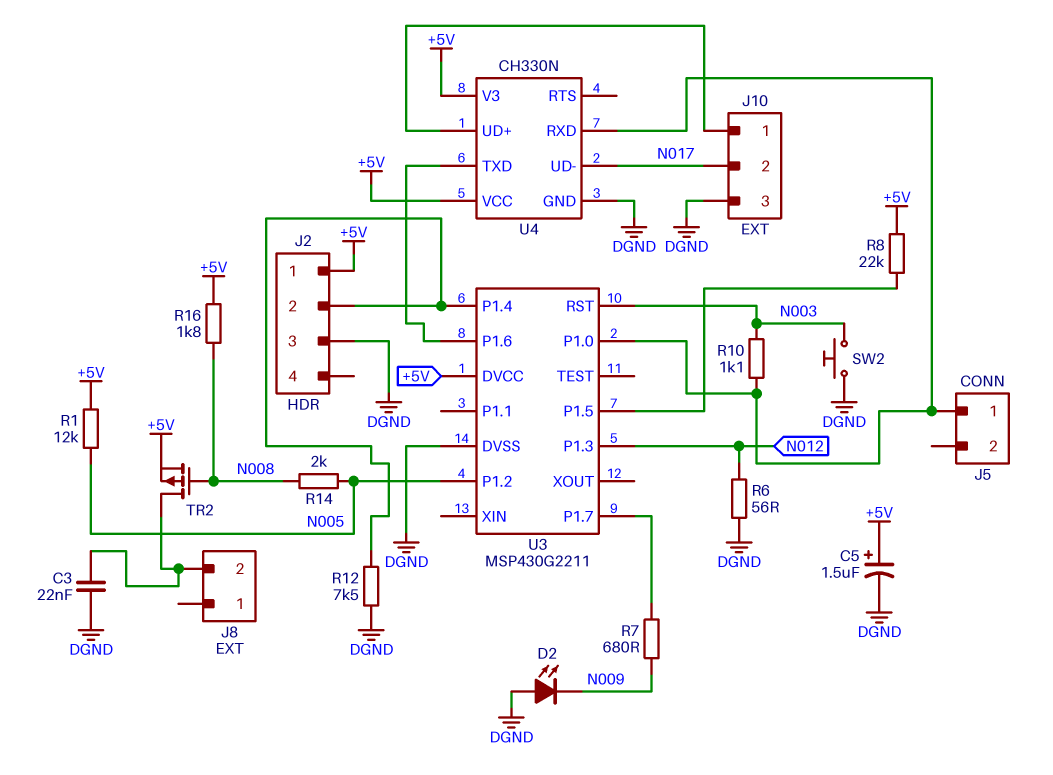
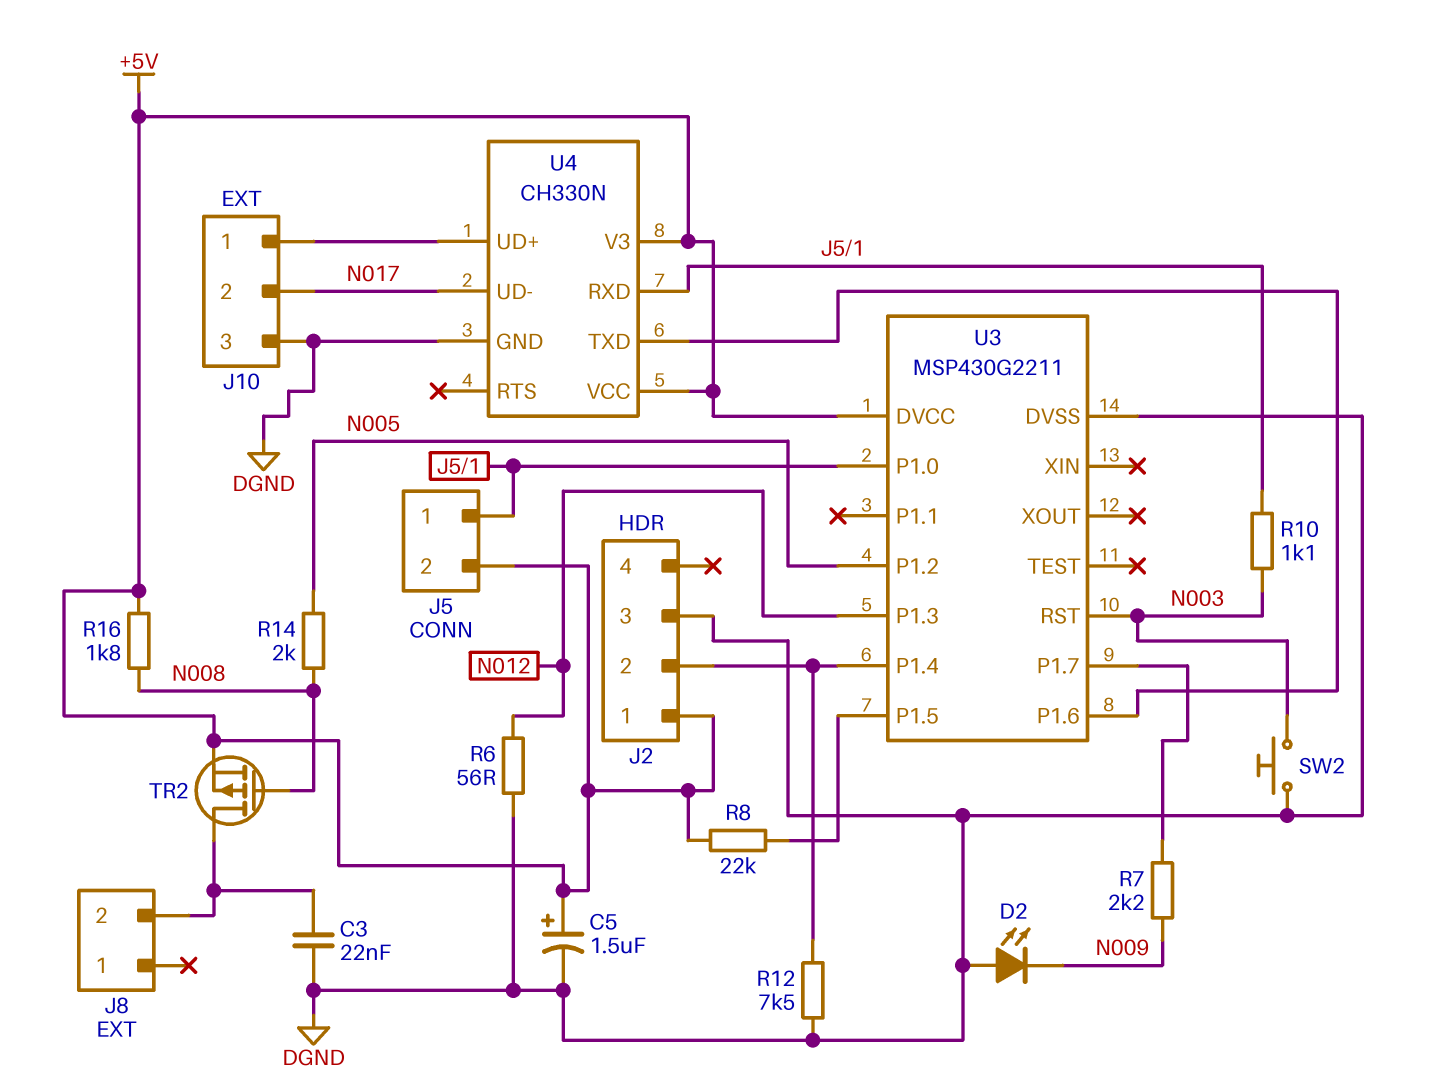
J5 pin 2: none -> +5V
R1: 12k (+5V, N005) -> none
R7: 680 (N009, U3/P1.7) -> 2.2k (N009, U3/P1.7)

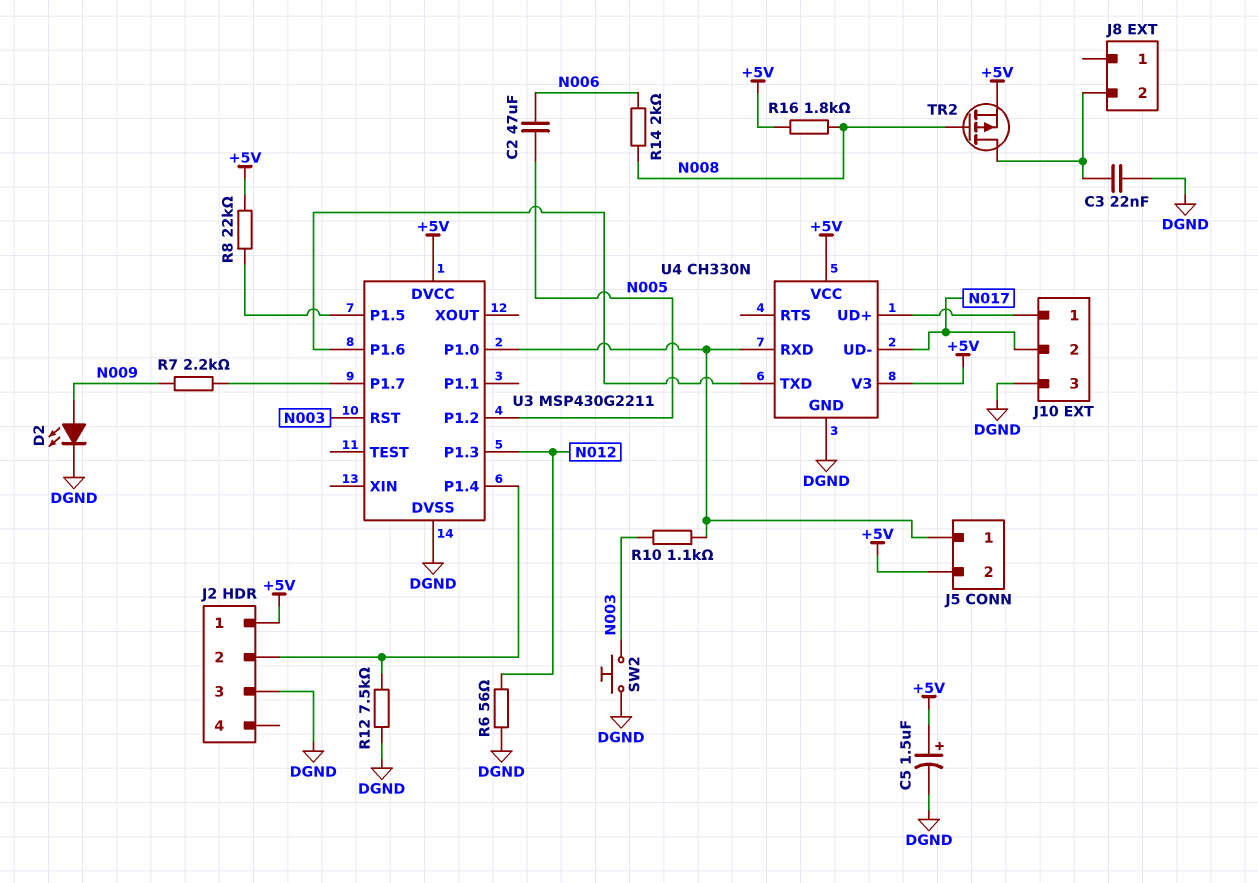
C2: none -> 47uF (N005, N006)
D2: LED (A DGND, K N009) -> LED (A N009, K DGND)
R14: 2k (N005, N008) -> 2k (N006, N008)

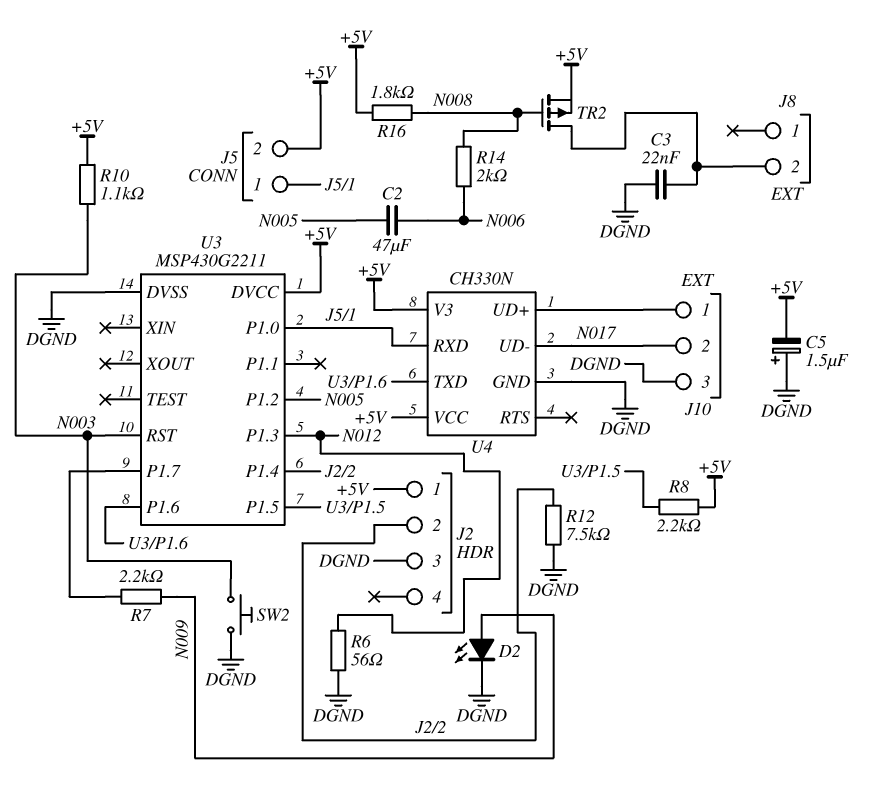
C5: 1.5uF (plus +5V, minus DGND) -> 1.5uF (plus DGND, minus +5V)
R8: 22k (+5V, U3/P1.5) -> 2.2k (+5V, U3/P1.5)
R10: 1.1k (J5/1, N003) -> 1.1k (+5V, N003)

